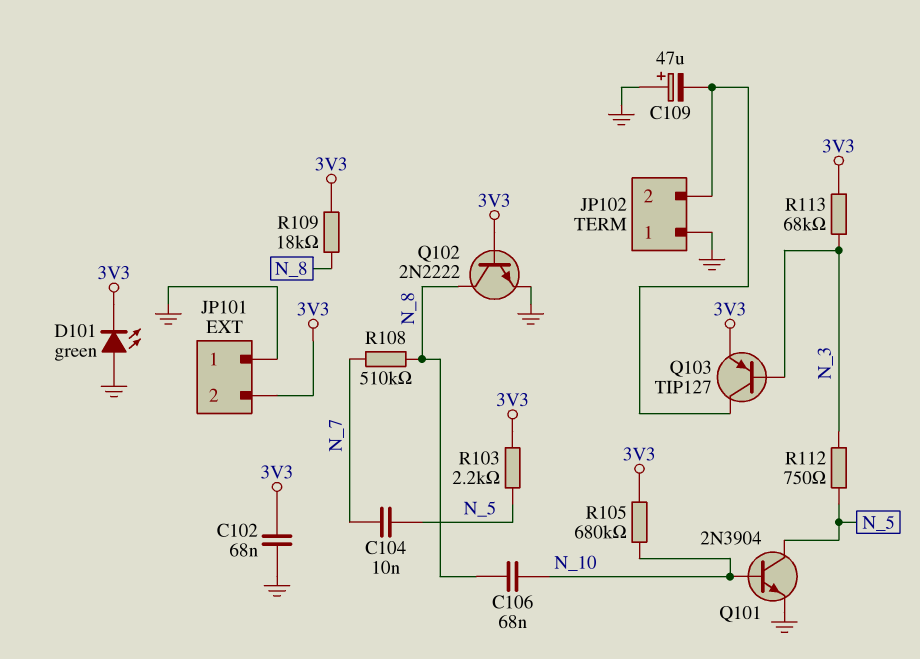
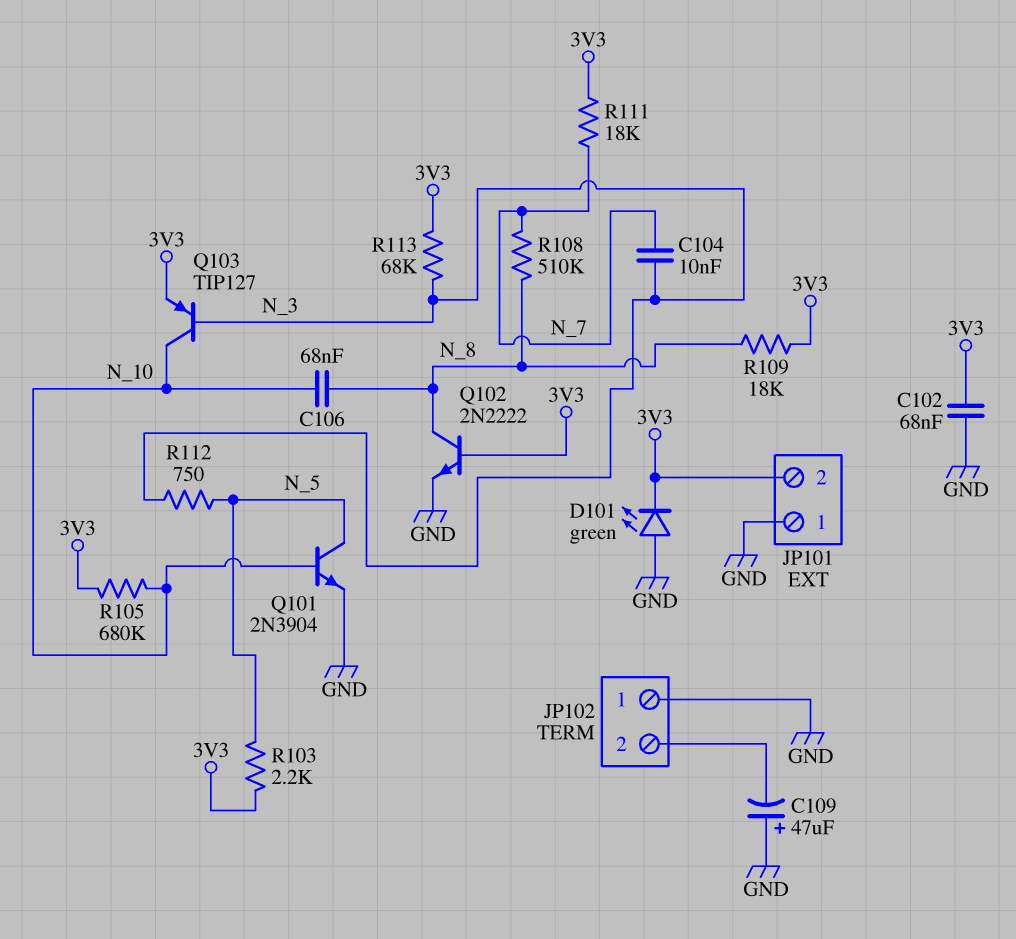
C104: 10nF (N_5, N_7) -> 10nF (N_3, N_7)
Q103: PNP TIP127 (B N_3, C JP102/2, E 3V3) -> PNP TIP127 (B N_3, C N_10, E 3V3)
R111: none -> 18k (3V3, N_7)

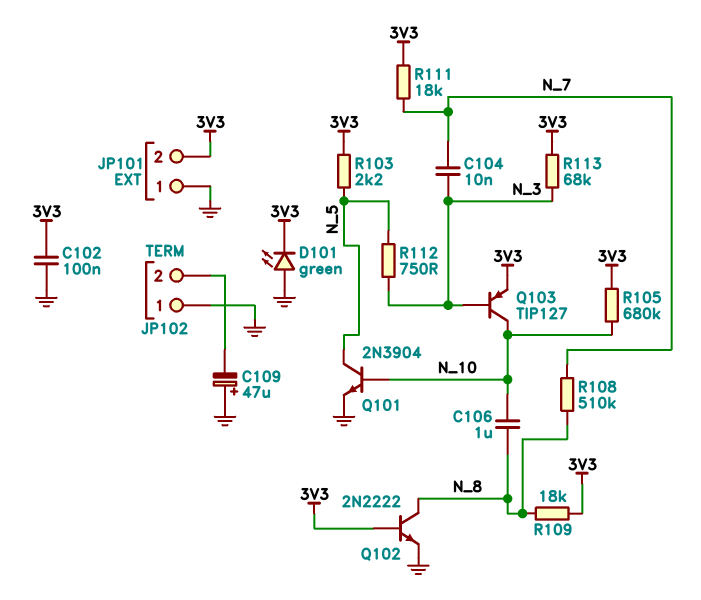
C102: 68nF (3V3, GND) -> 100nF (3V3, GND)
C106: 68nF (N_8, N_10) -> 1uF (N_8, N_10)

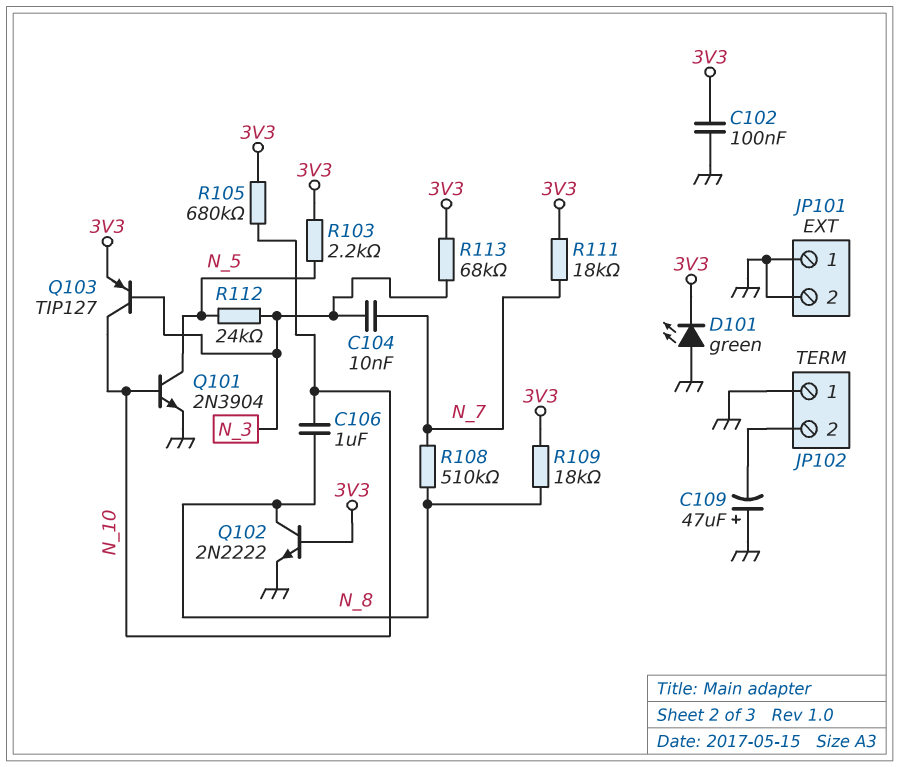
JP101 pin 2: 3V3 -> GND
R112: 750 (N_3, N_5) -> 24k (N_3, N_5)

